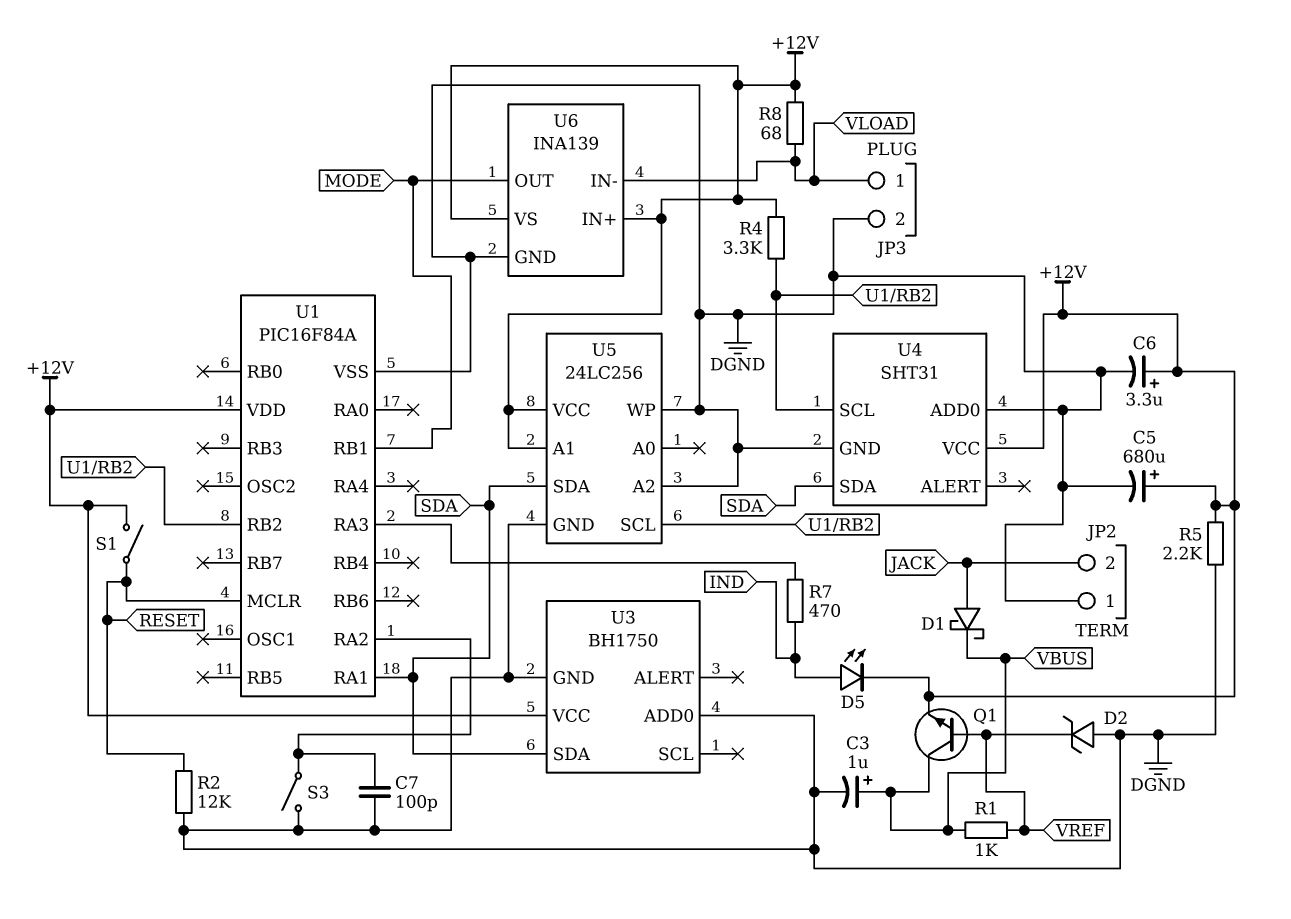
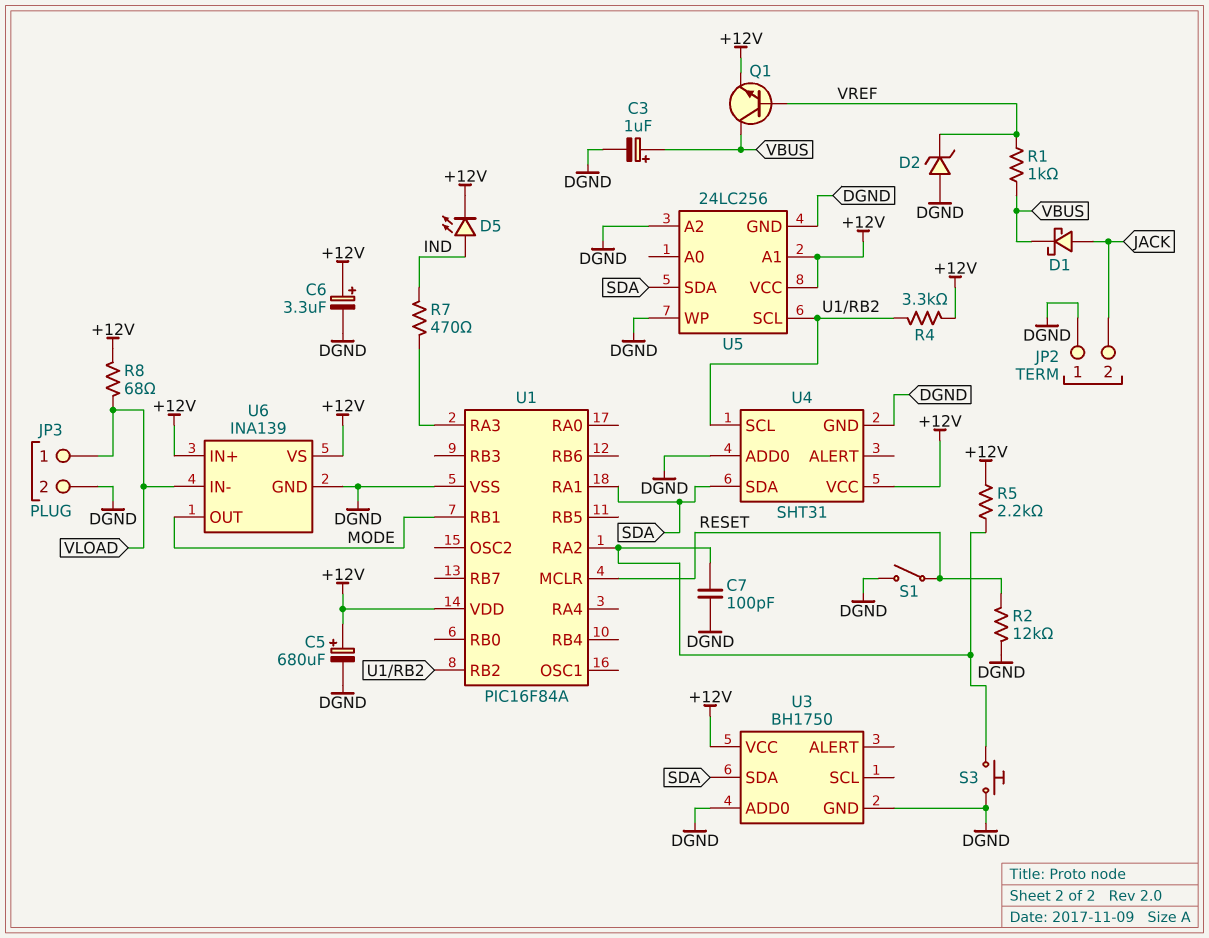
R5: 2.2k (+12V, DGND) -> 2.2k (+12V, U1/RA2)
S1: switch (+12V, RESET) -> switch (DGND, RESET)
S3: switch (DGND, U1/RA2) -> button (DGND, U1/RA2)

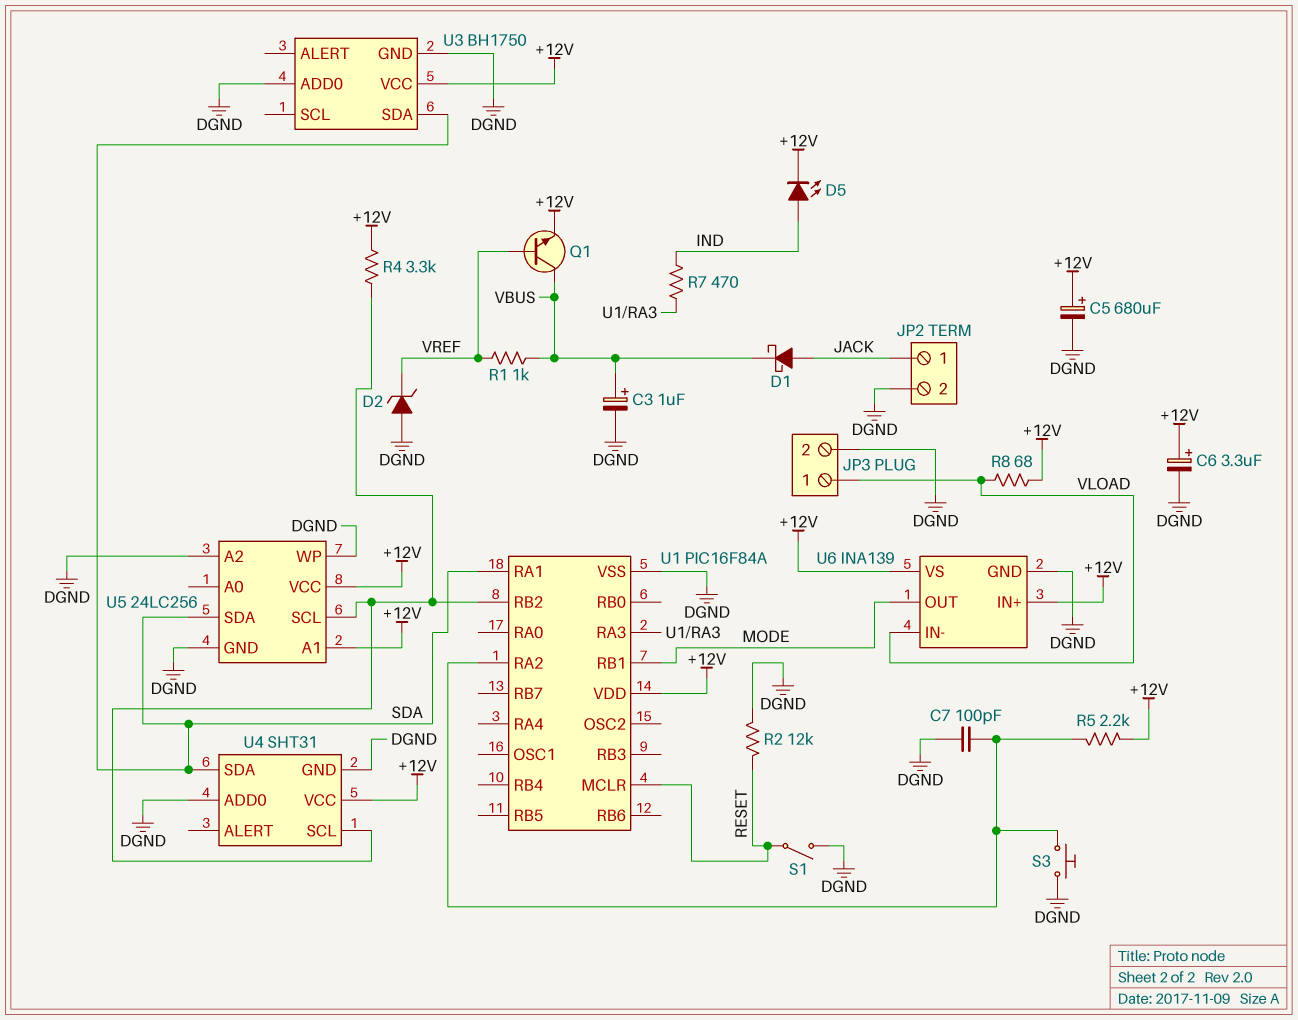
JP2 pin 1: DGND -> JACK
JP2 pin 2: JACK -> DGND

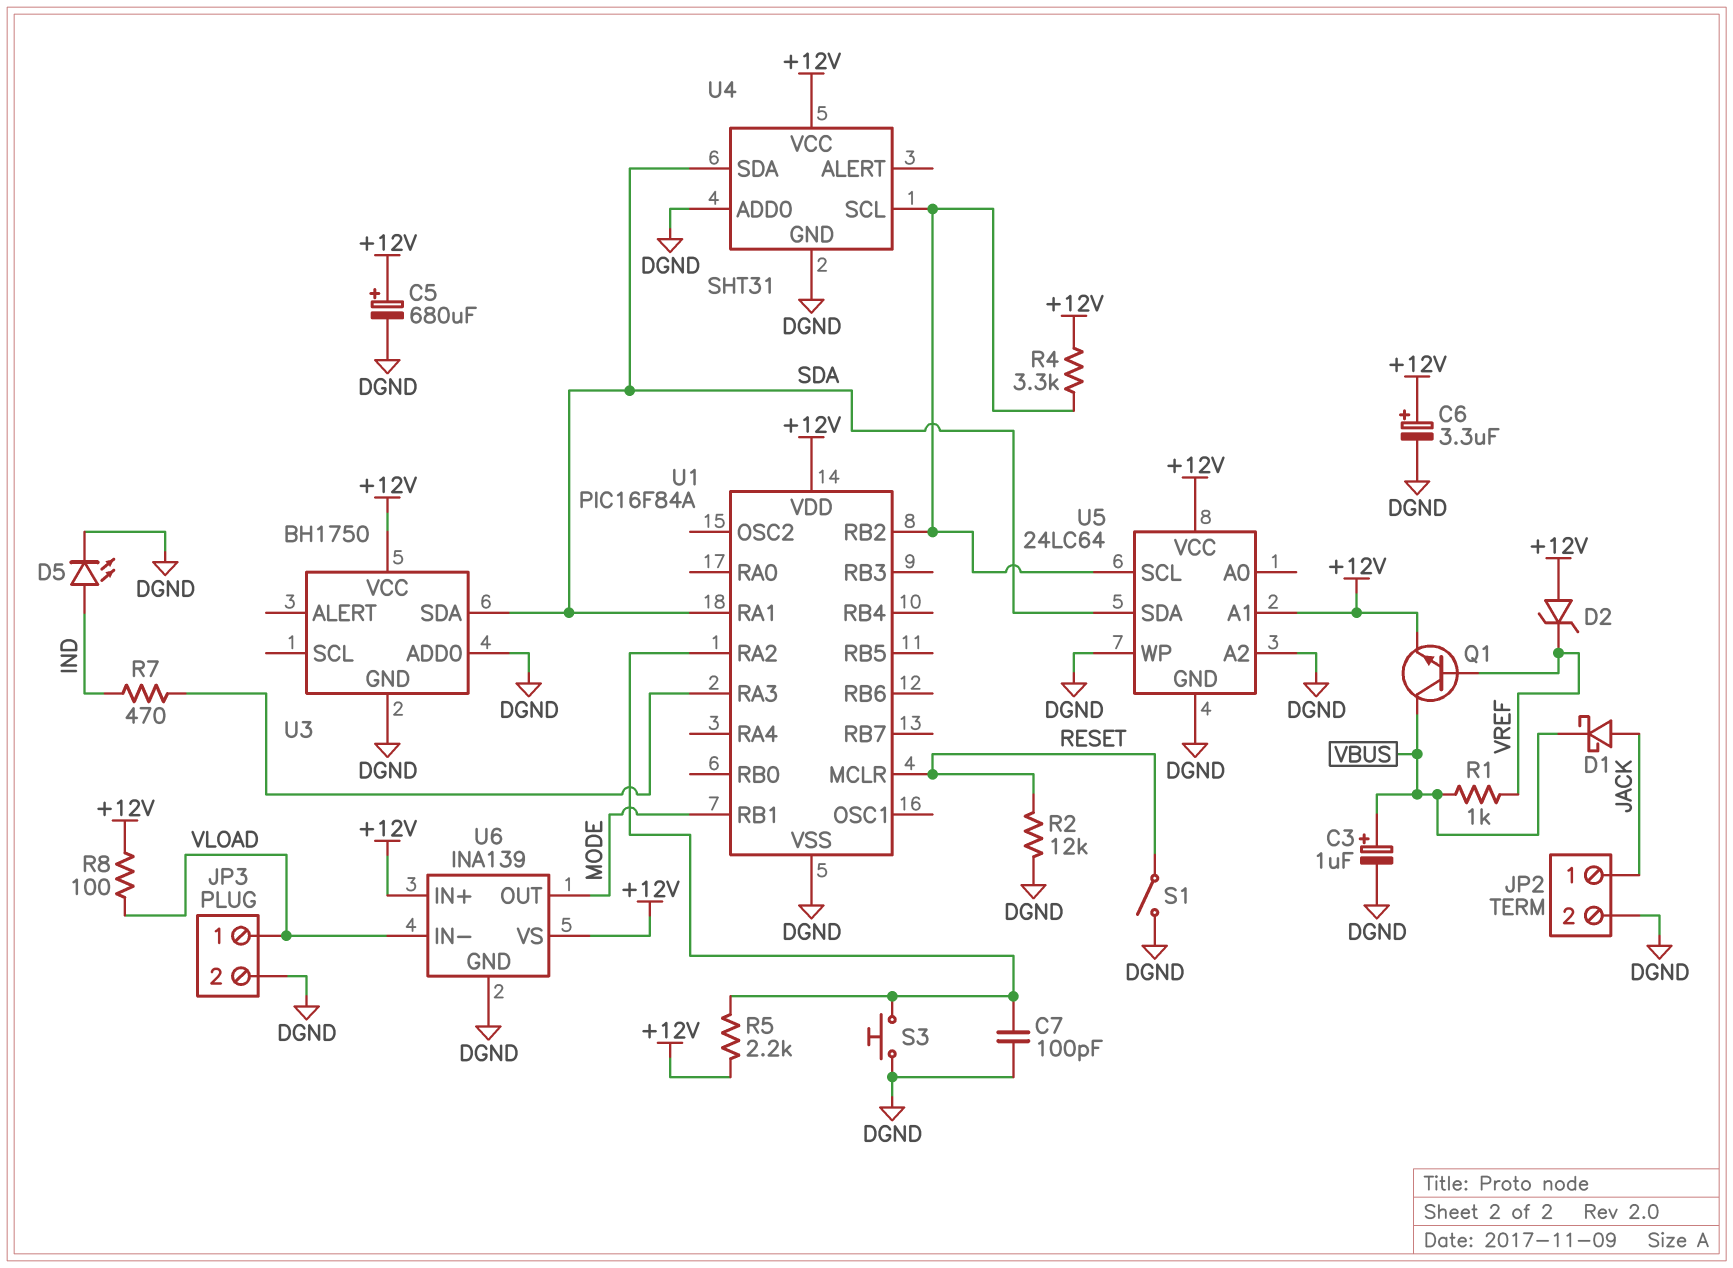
D2: zener (A DGND, K VREF) -> zener (A +12V, K VREF)
D5: LED (A IND, K +12V) -> LED (A IND, K DGND)
R8: 68 (+12V, VLOAD) -> 100 (+12V, VLOAD)
U5: 24LC256 -> 24LC64

